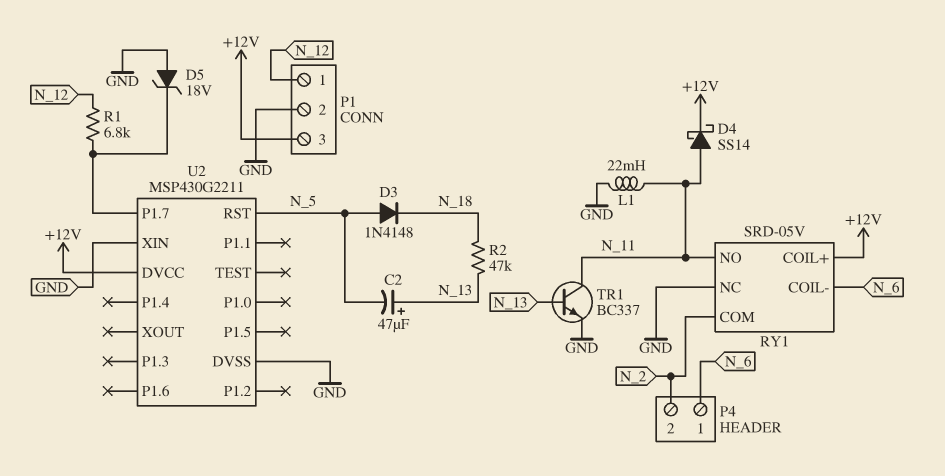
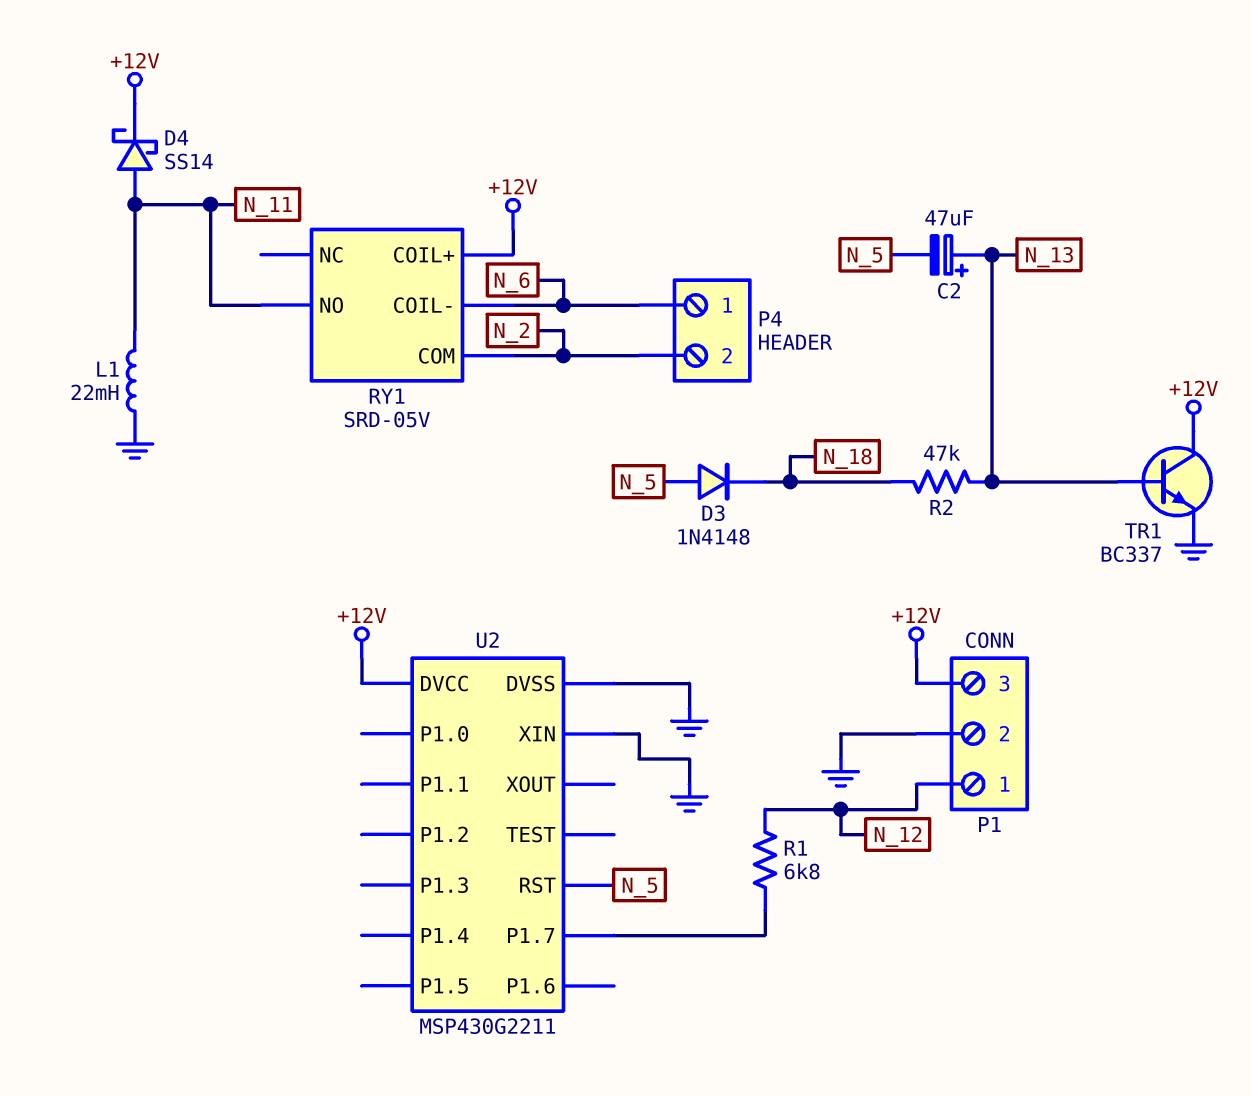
D5: zener 18V (A GND, K U2/P1.7) -> none
RY1 pin NC: GND -> none
TR1: NPN BC337 (B N_13, C N_11, E GND) -> NPN BC337 (B N_13, C +12V, E GND)

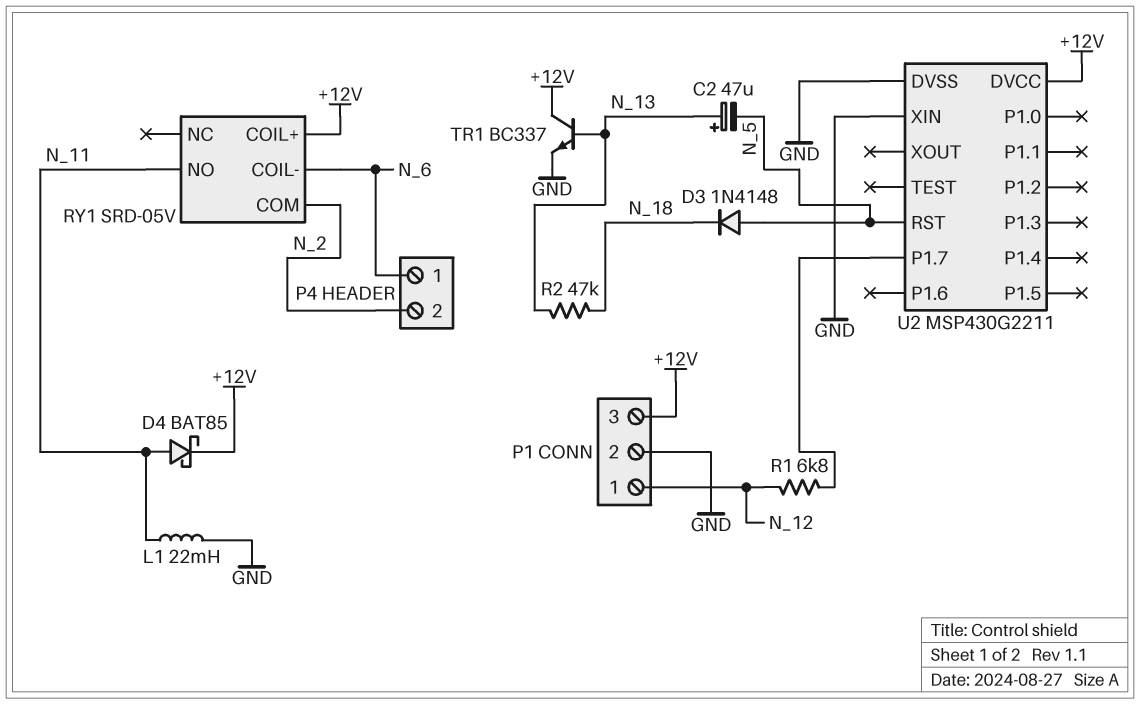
D4: schottky SS14 (A N_11, K +12V) -> schottky BAT85 (A N_11, K +12V)

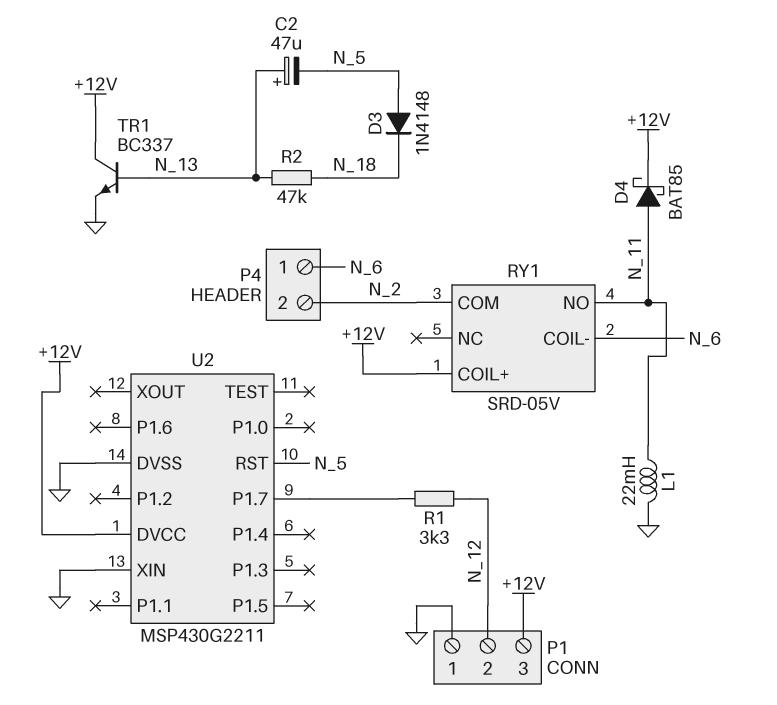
P1 pin 1: N_12 -> GND
P1 pin 2: GND -> N_12
R1: 6.8k (N_12, U2/P1.7) -> 3.3k (N_12, U2/P1.7)

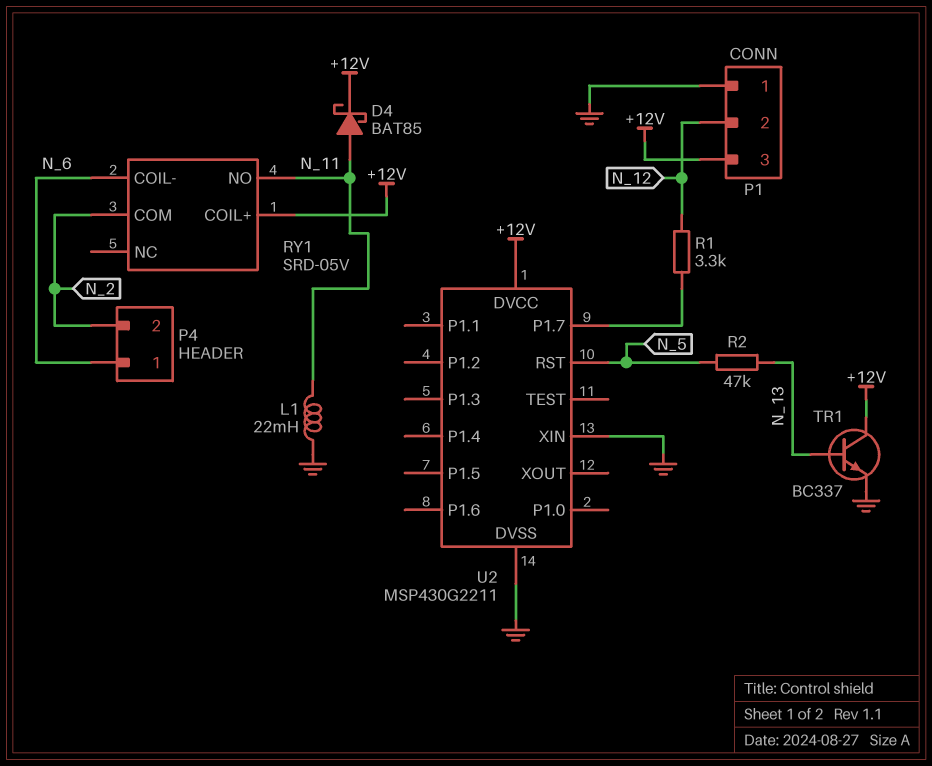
C2: 47uF (plus N_13, minus N_5) -> none
D3: diode 1N4148 (A N_5, K N_18) -> none
R2: 47k (N_13, N_18) -> 47k (N_5, N_13)

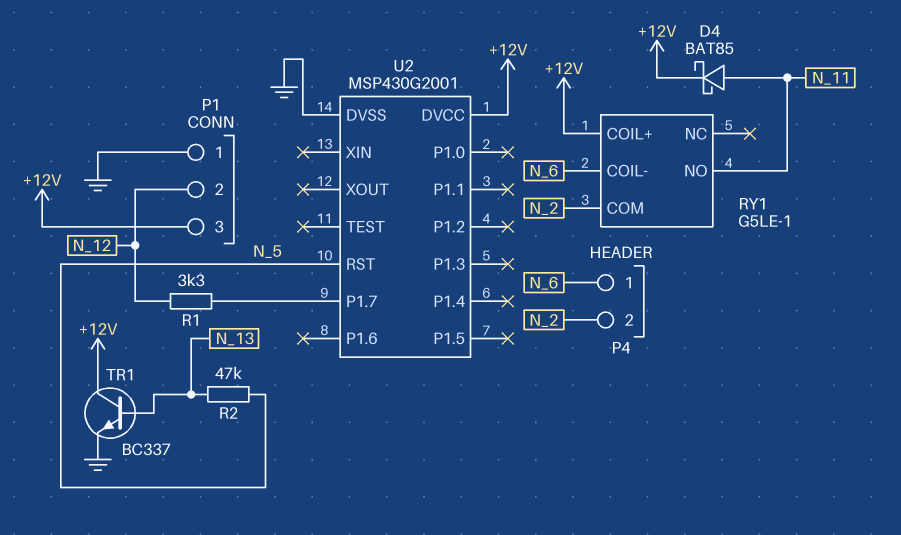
L1: 22mH (GND, N_11) -> none
RY1: SRD-05V -> G5LE-1
U2: MSP430G2211 -> MSP430G2001
U2 pin XIN: GND -> none

